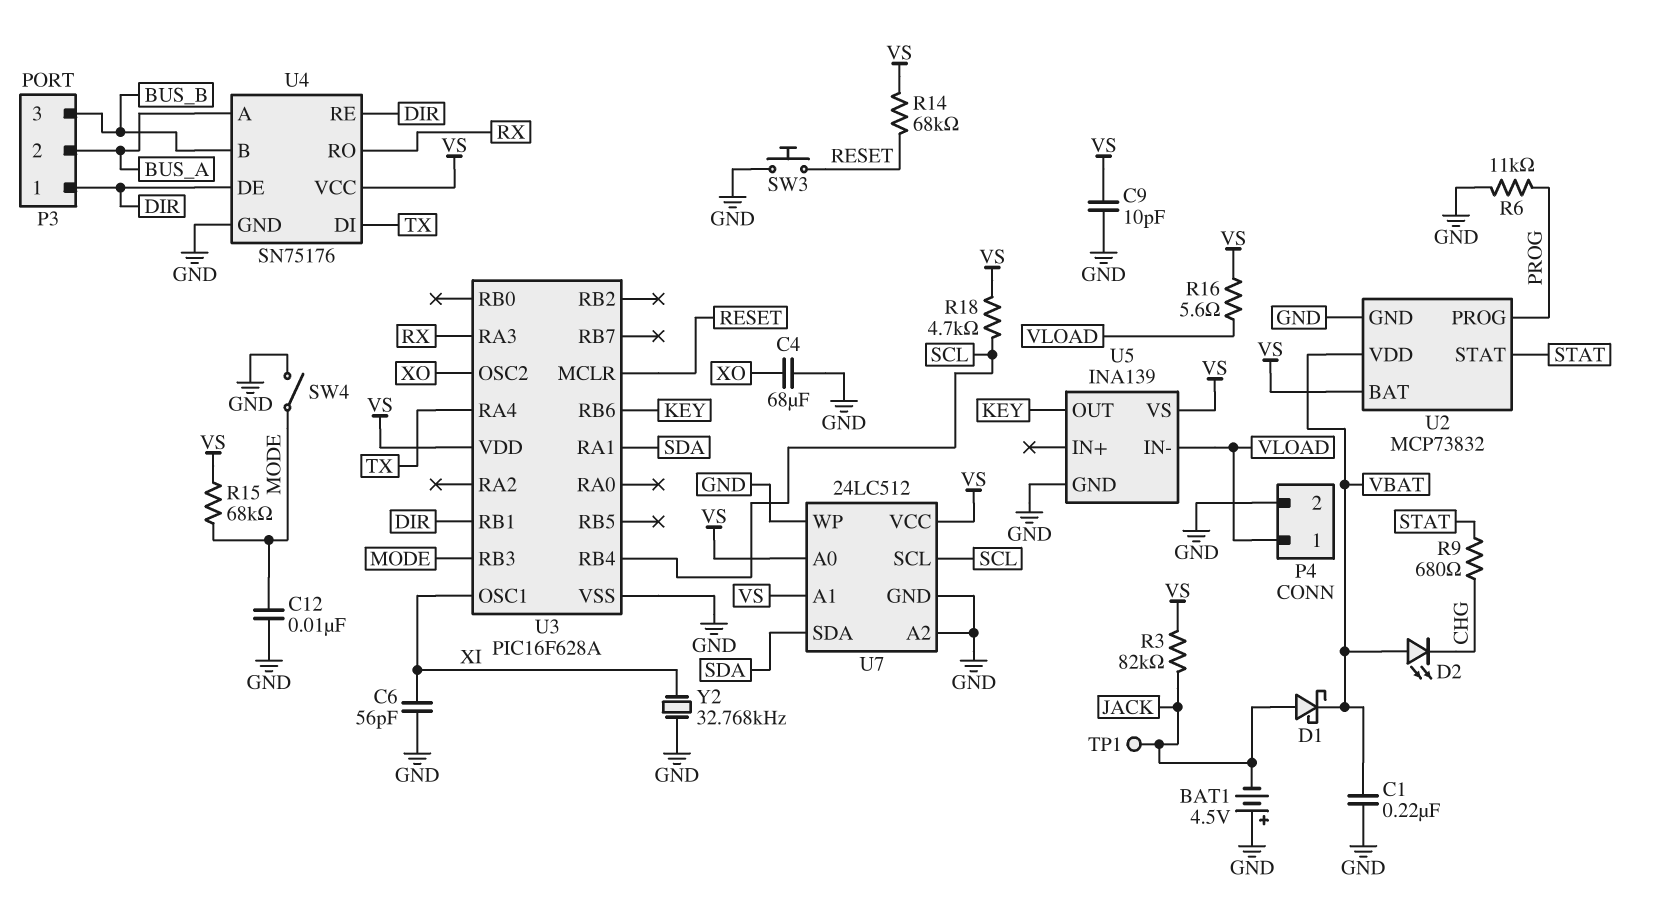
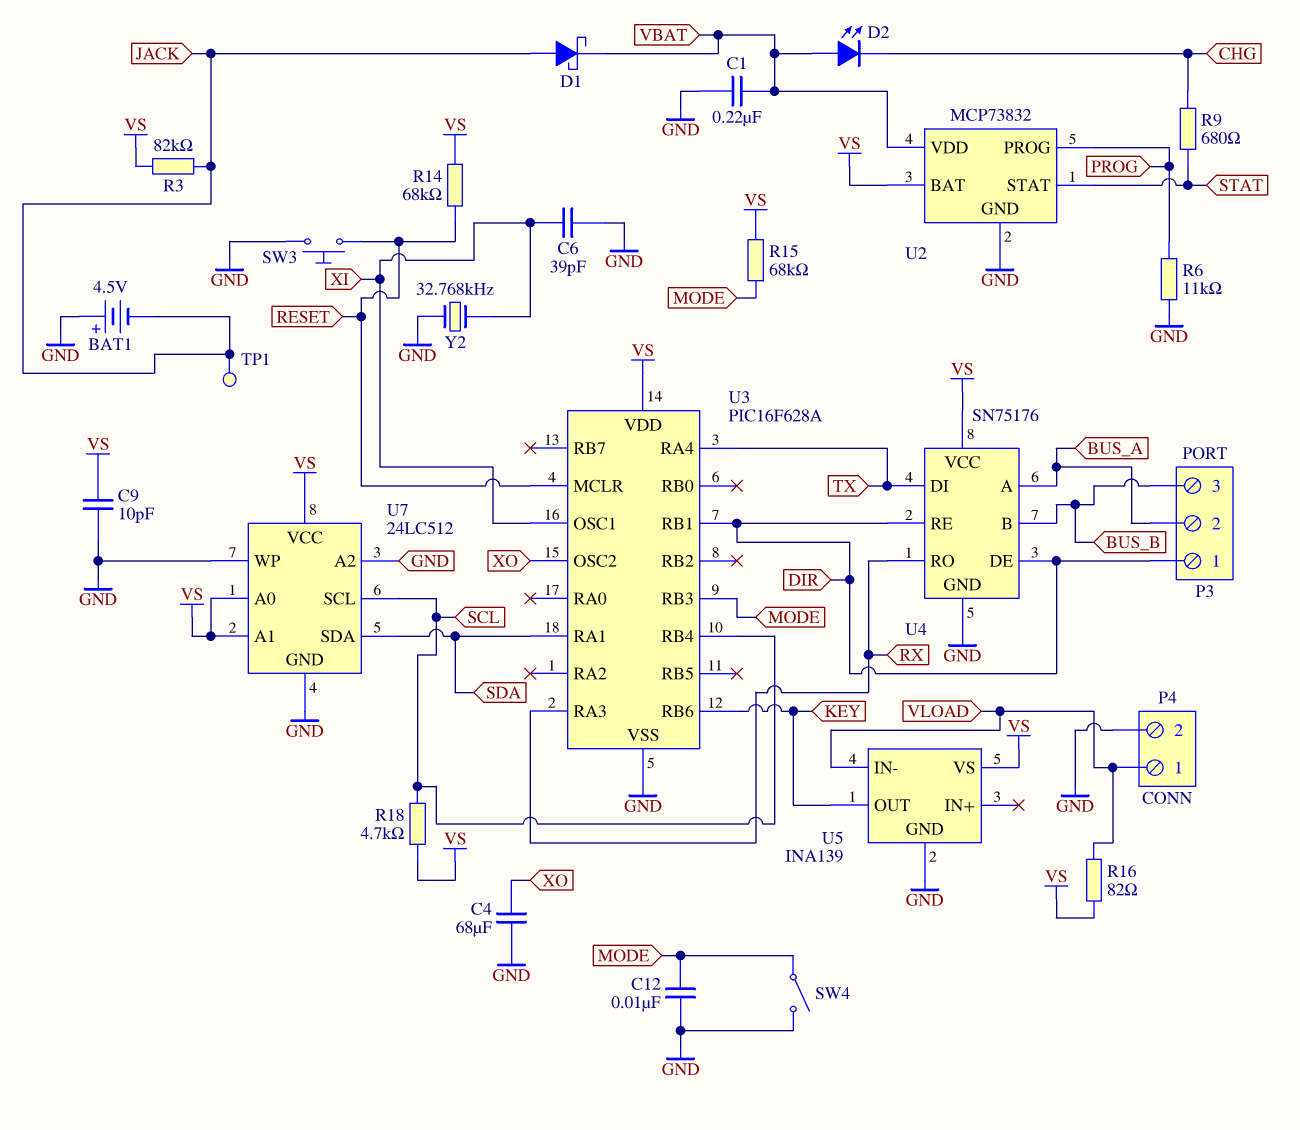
C6: 56pF (GND, XI) -> 39pF (GND, XI)
R16: 5.6 (VLOAD, VS) -> 82 (VLOAD, VS)

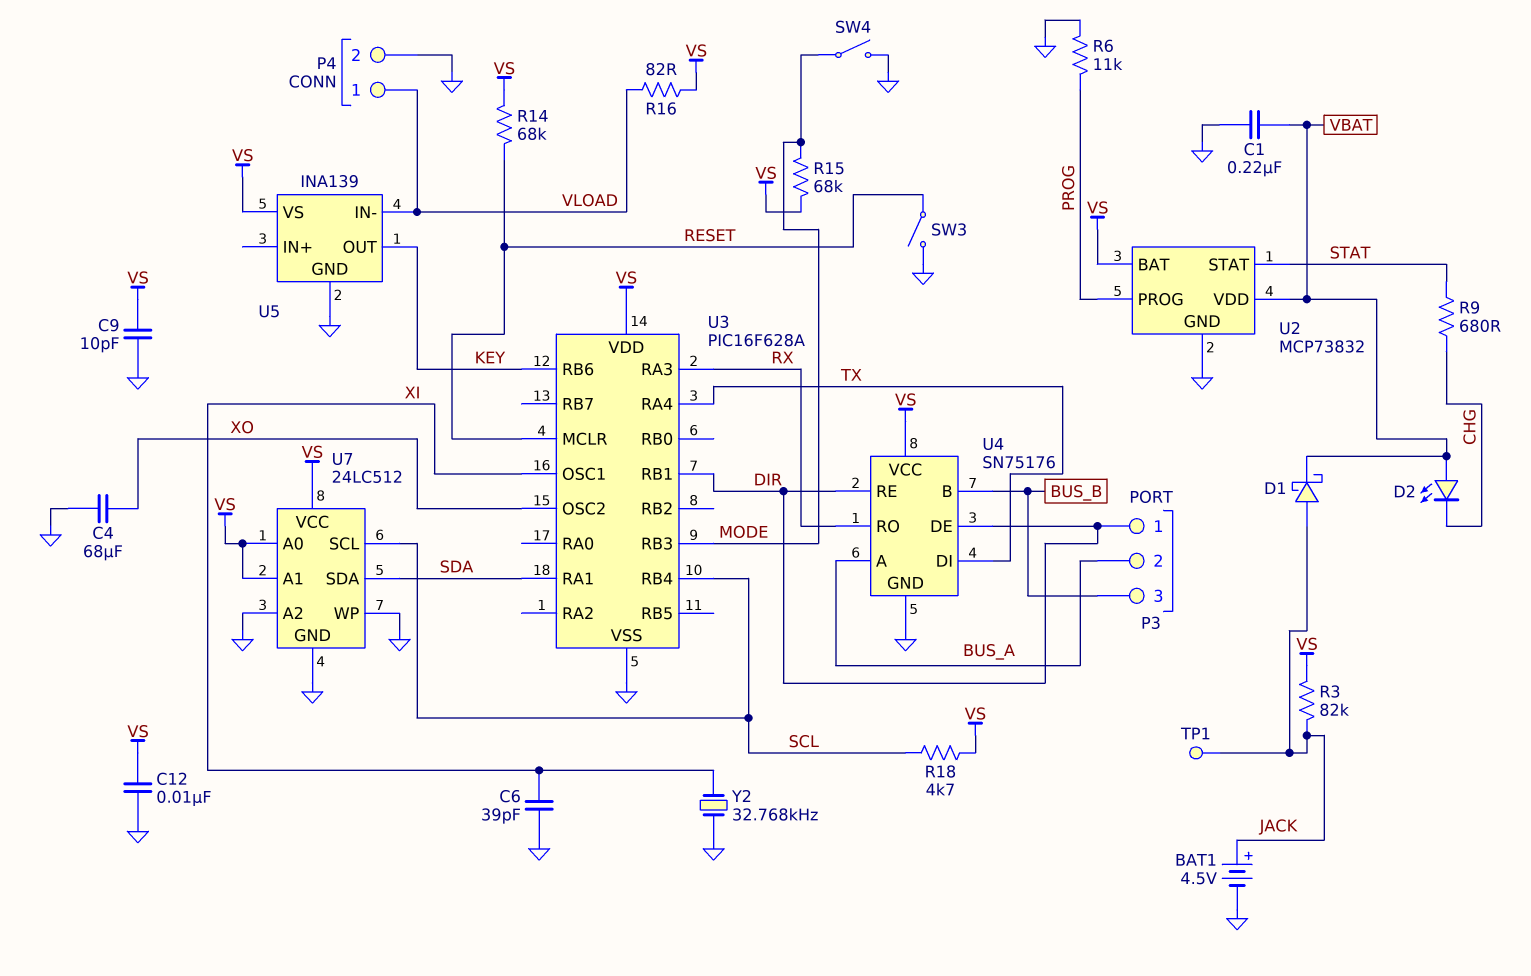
BAT1: 4.5V (plus GND, minus JACK) -> 4.5V (plus JACK, minus GND)
C12: 10nF (GND, MODE) -> 10nF (GND, VS)
SW3: button (GND, RESET) -> switch (GND, RESET)

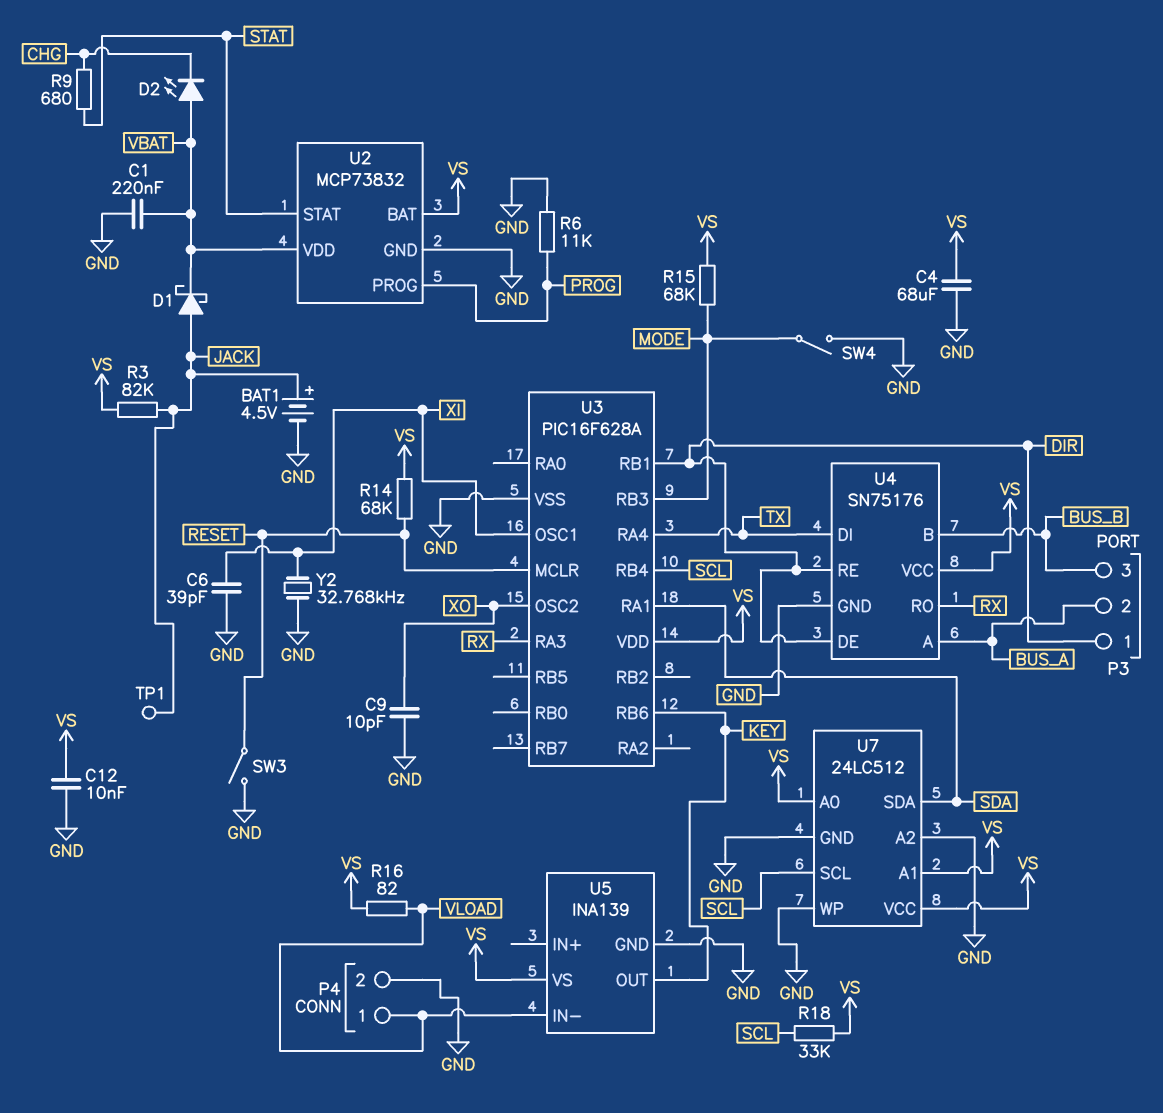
C4: 68uF (GND, XO) -> 68uF (GND, VS)
C9: 10pF (GND, VS) -> 10pF (GND, XO)
R18: 4.7k (SCL, VS) -> 33k (SCL, VS)

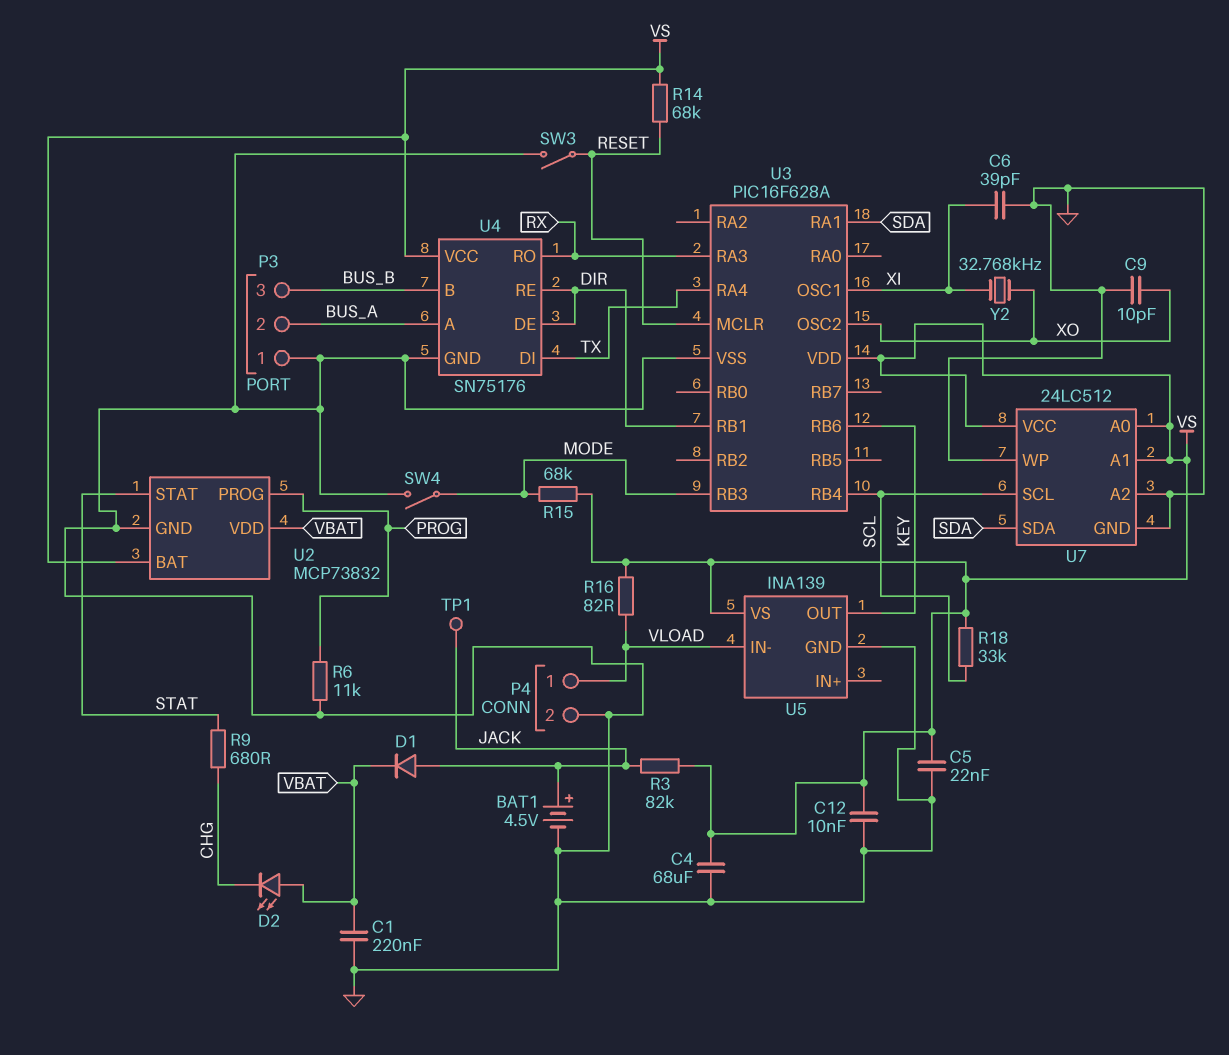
C5: none -> 22nF (GND, VS)
D1: schottky (A JACK, K VBAT) -> diode (A JACK, K VBAT)
P3 pin 1: DIR -> GND
Y2: 32.768kHz (GND, XI) -> 32.768kHz (XI, XO)

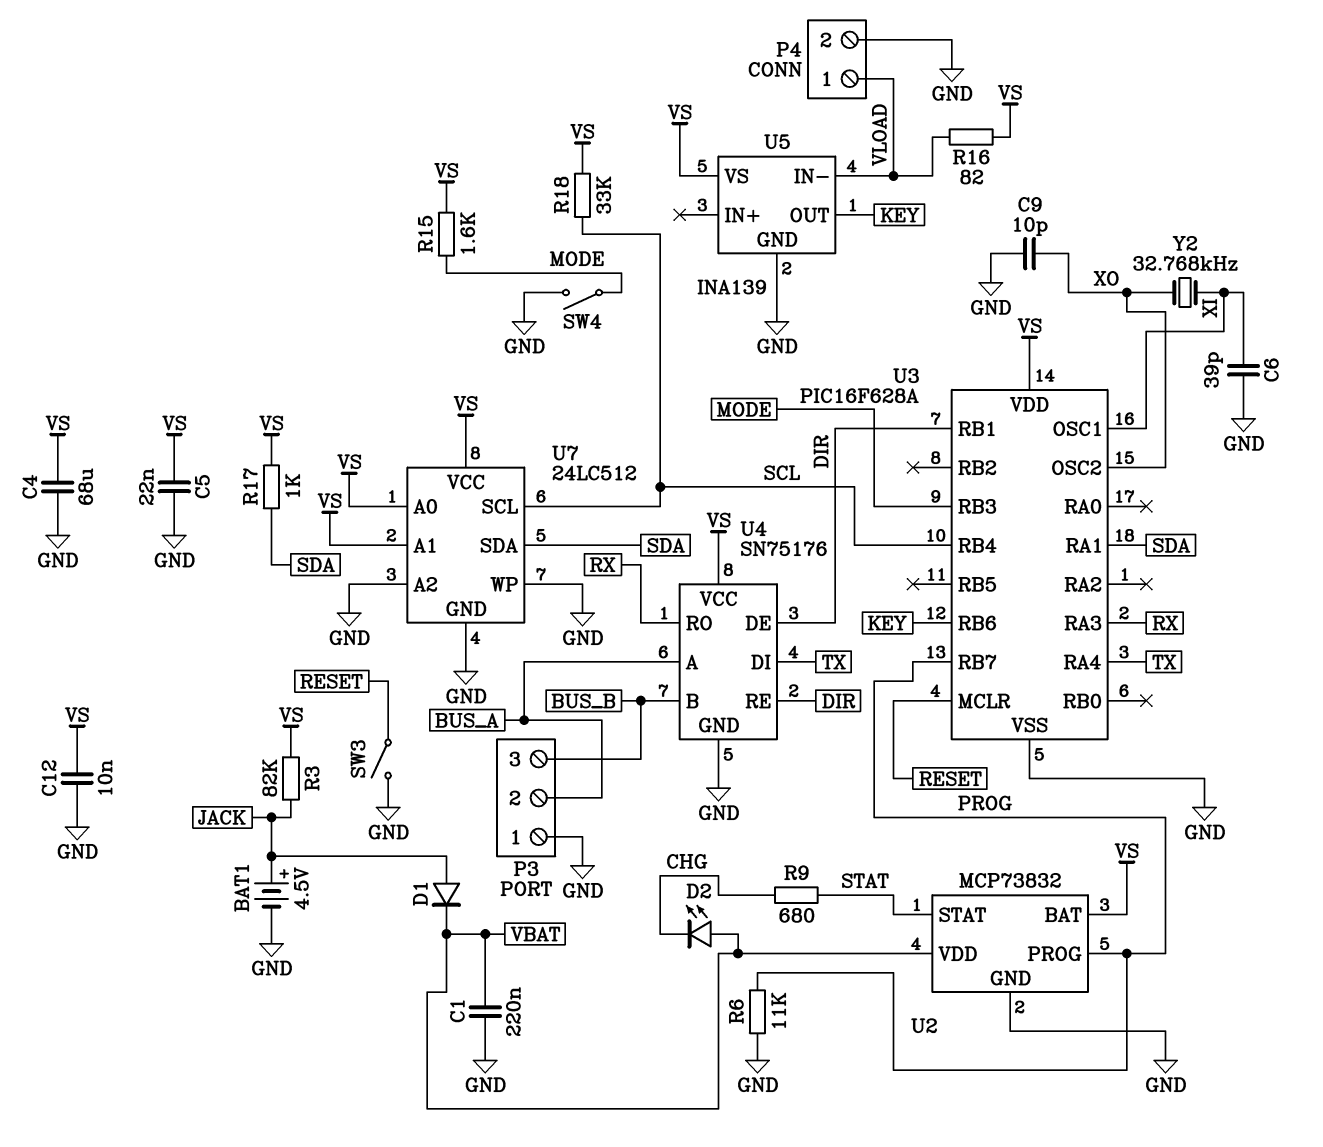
R14: 68k (RESET, VS) -> none
R15: 68k (MODE, VS) -> 1.6k (MODE, VS)
R17: none -> 1k (SDA, VS)
TP1: test point (JACK) -> none
U3 pin RB7: none -> PROG

